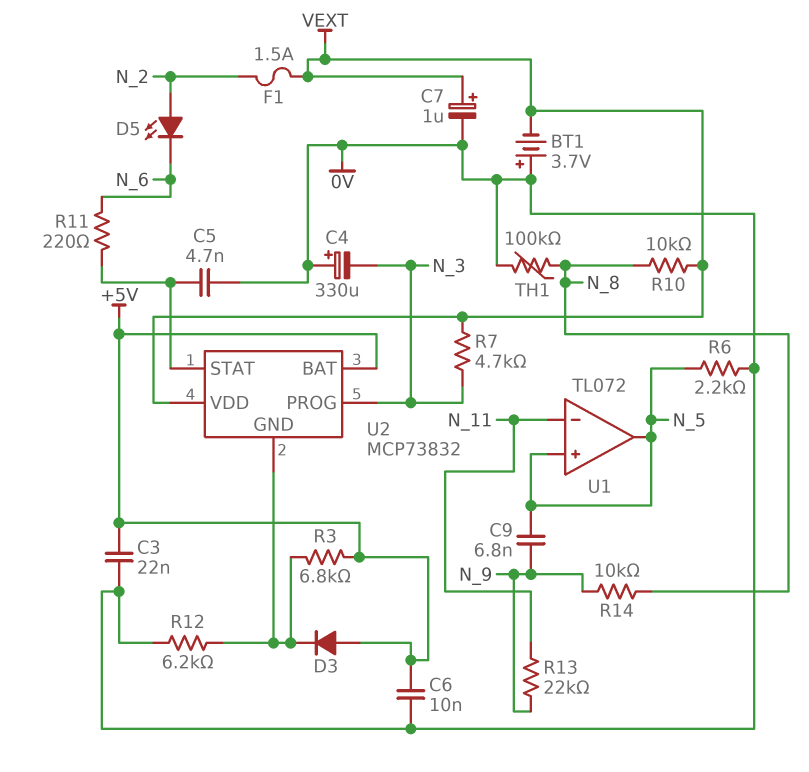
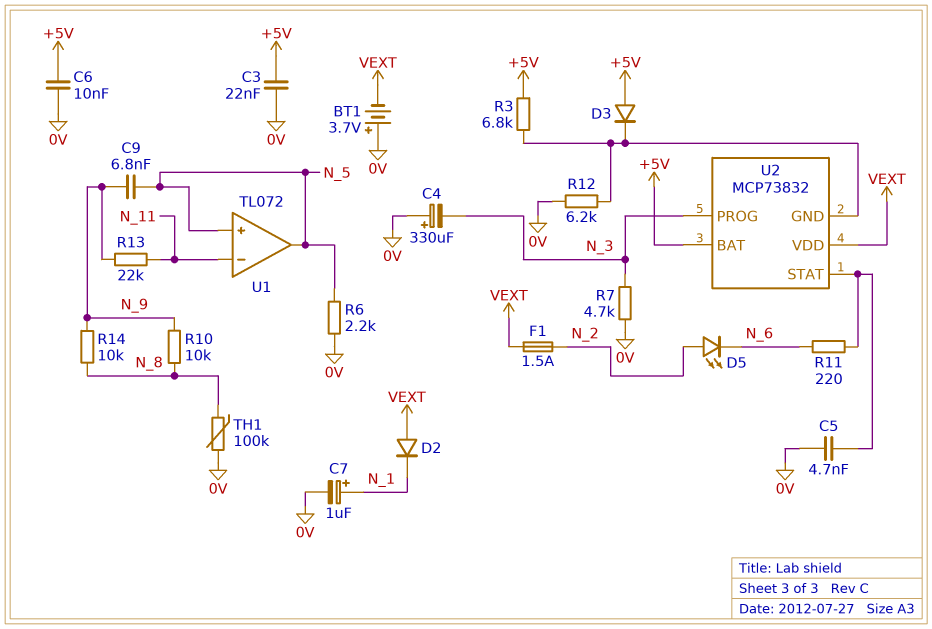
C7: 1uF (plus VEXT, minus 0V) -> 1uF (plus N_1, minus 0V)
D2: none -> diode (A VEXT, K N_1)
R7: 4.7k (N_3, VEXT) -> 4.7k (0V, N_3)
R10: 10k (N_8, VEXT) -> 10k (N_8, N_9)

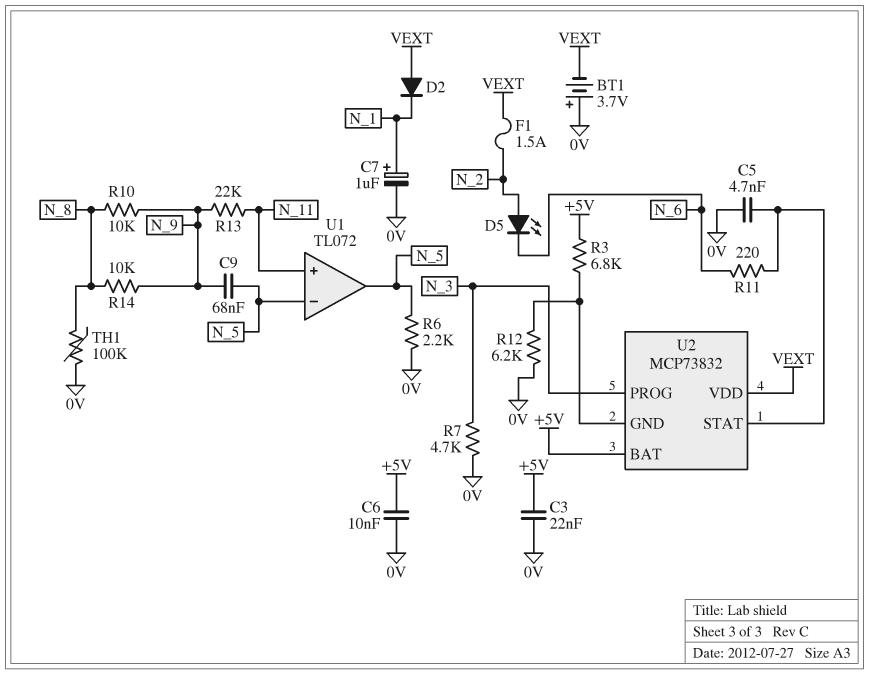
C4: 330uF (plus 0V, minus N_3) -> none
C9: 6.8nF (N_5, N_9) -> 68nF (N_5, N_9)
D3: diode (A +5V, K U2/GND) -> none
U1 pin in+: N_5 -> N_11
U1 pin in-: N_11 -> N_5

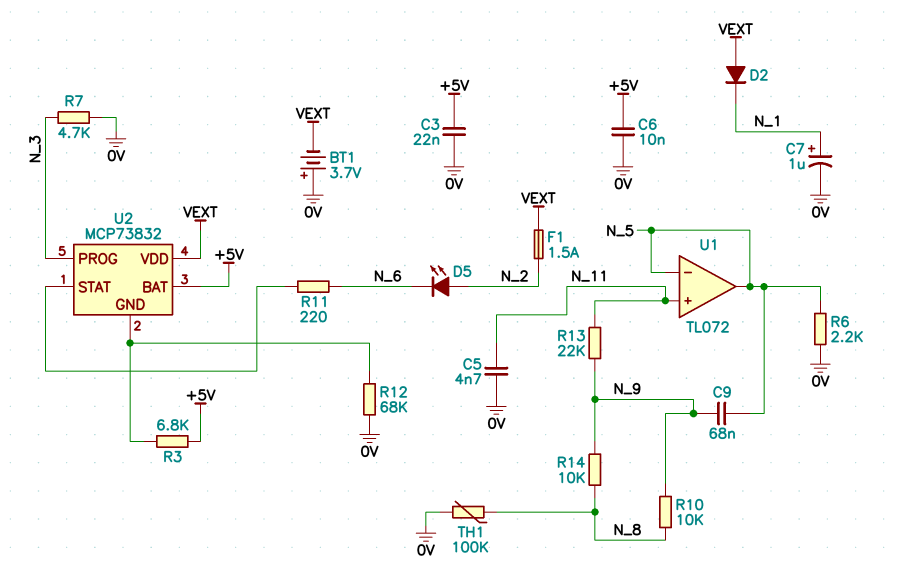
C5: 4.7nF (0V, U2/STAT) -> 4.7nF (0V, N_11)
R12: 6.2k (0V, U2/GND) -> 68k (0V, U2/GND)

